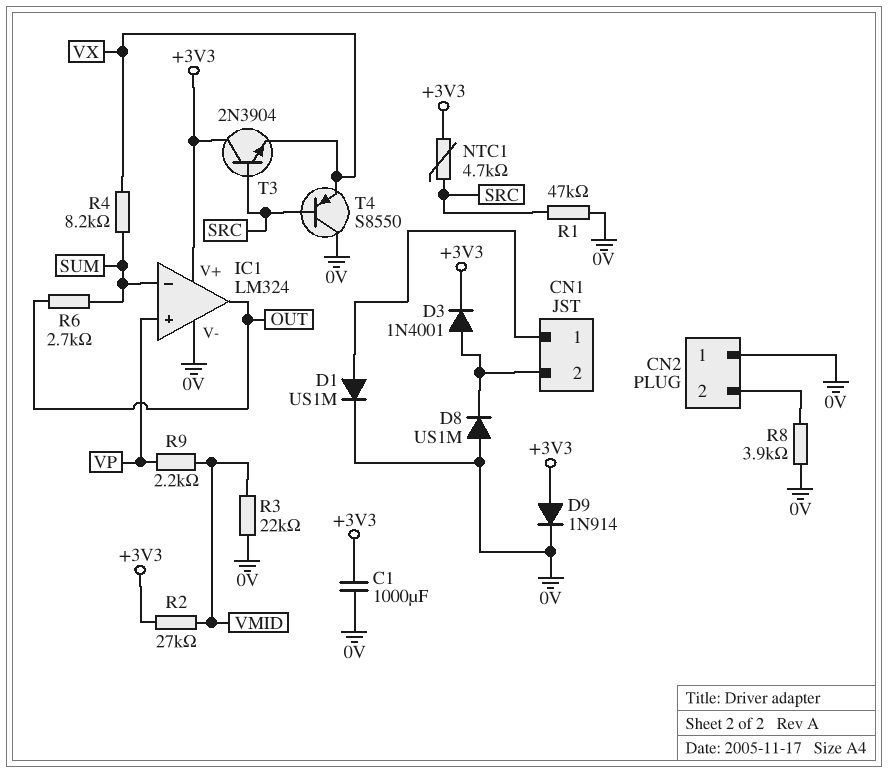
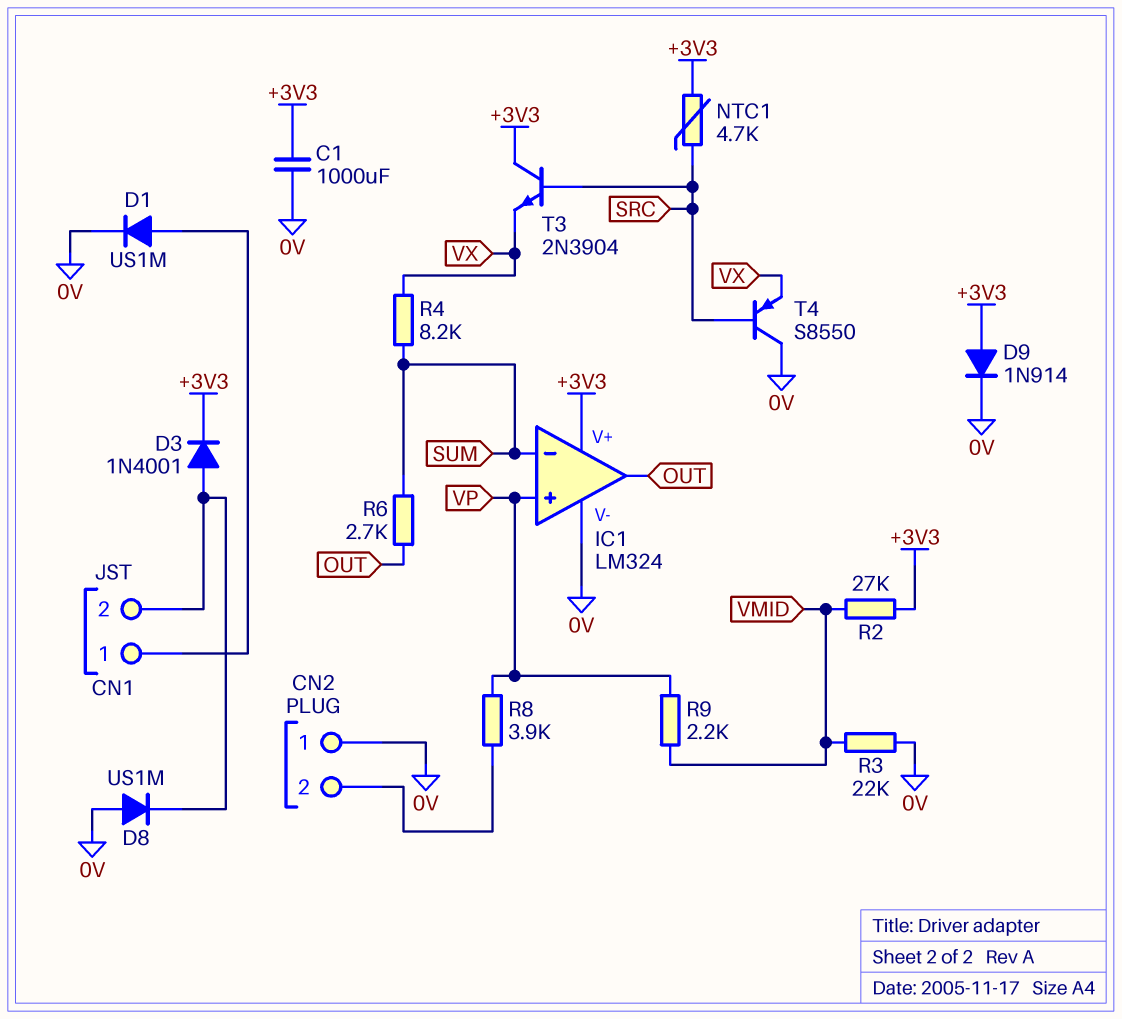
R1: 47k (0V, SRC) -> none
R8: 3.9k (0V, CN2/2) -> 3.9k (CN2/2, VP)

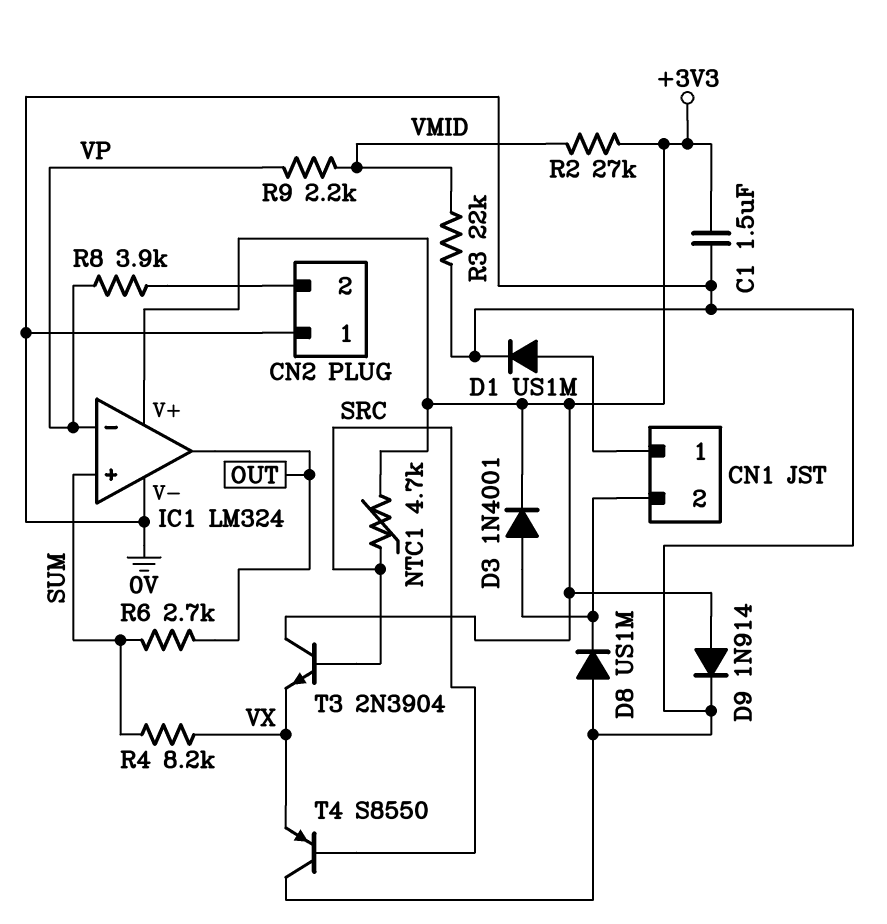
C1: 1000uF (+3V3, 0V) -> 1.5uF (+3V3, 0V)
IC1 pin in+: VP -> SUM
IC1 pin in-: SUM -> VP

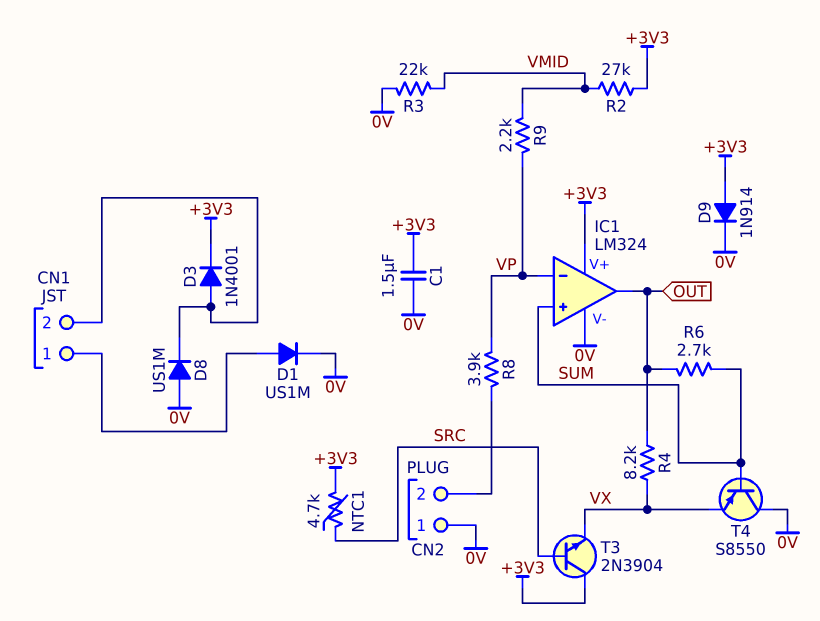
R4: 8.2k (SUM, VX) -> 8.2k (OUT, VX)
T4: PNP S8550 (B SRC, C 0V, E VX) -> PNP S8550 (B SUM, C 0V, E VX)

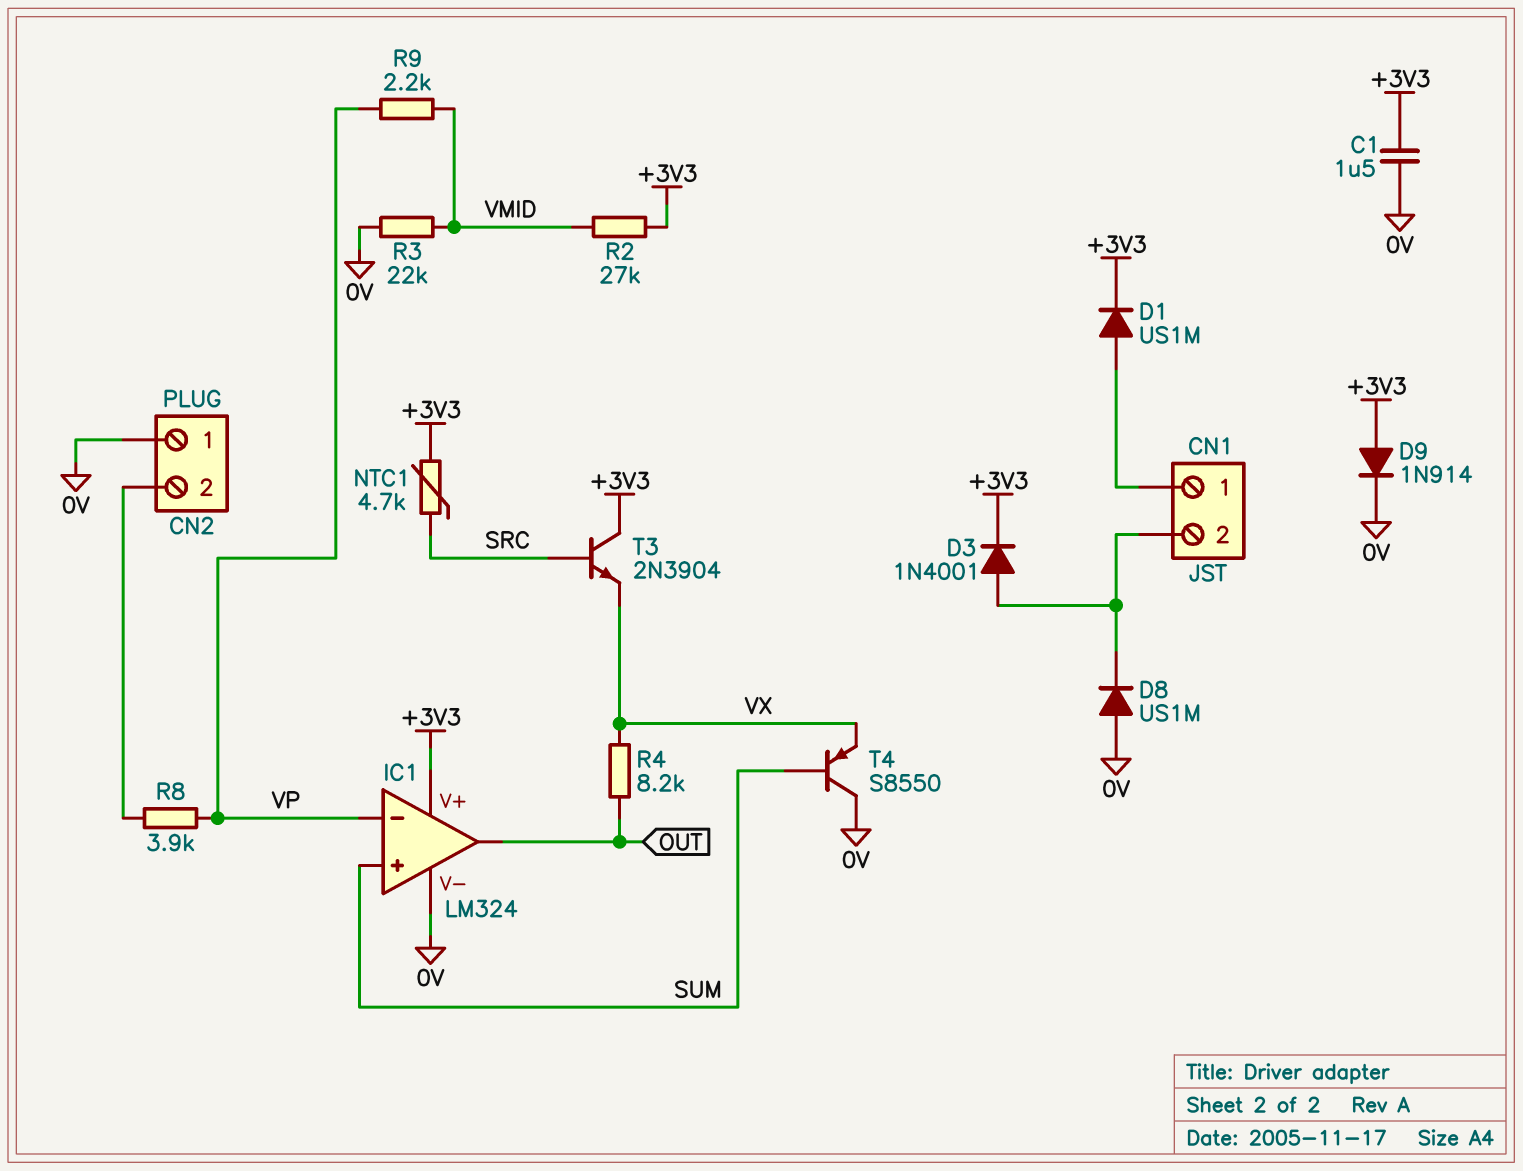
D1: diode US1M (A CN1/1, K 0V) -> diode US1M (A CN1/1, K +3V3)
R6: 2.7k (OUT, SUM) -> none

